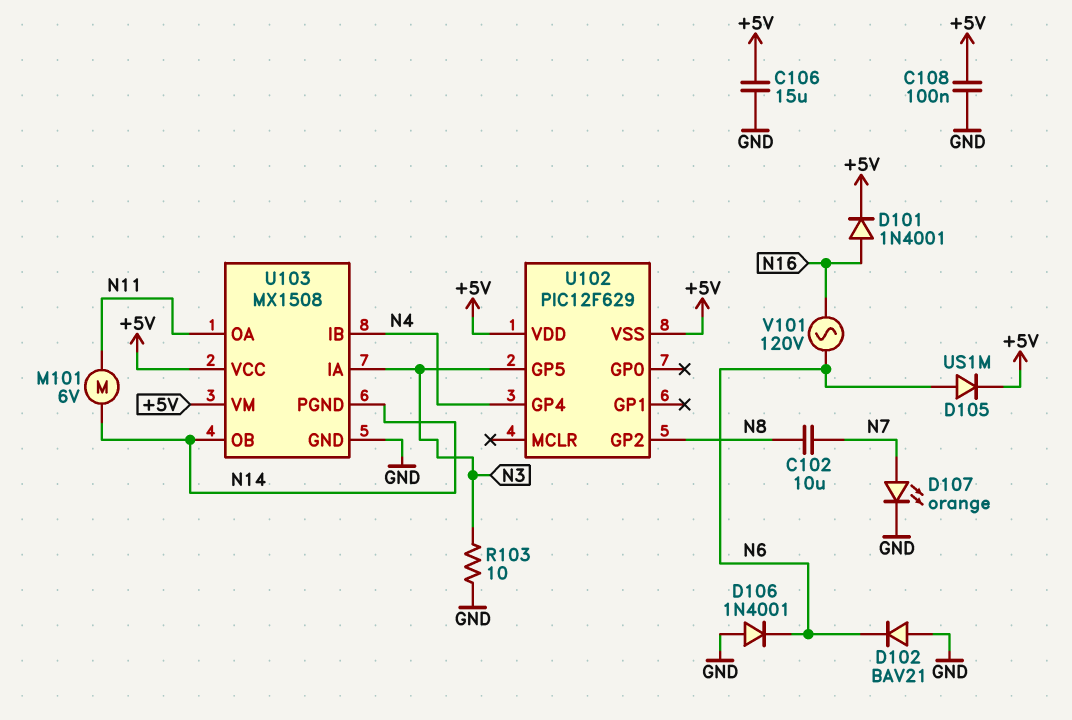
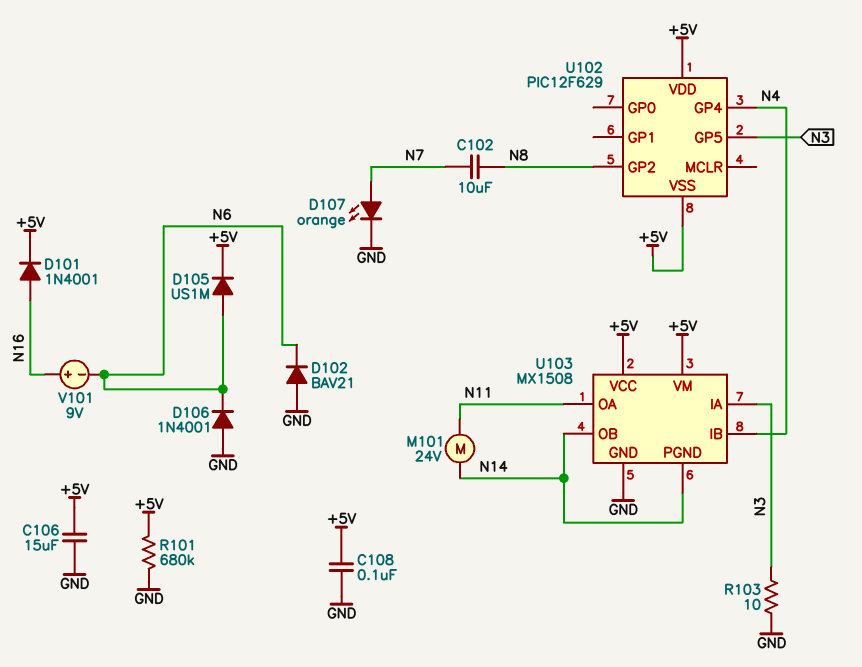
M101: motor 6V (N11, N14) -> motor 24V (N11, N14)
R101: none -> 680k (+5V, GND)
V101: AC 120V (N6, N16) -> 9V (plus N16, minus N6)

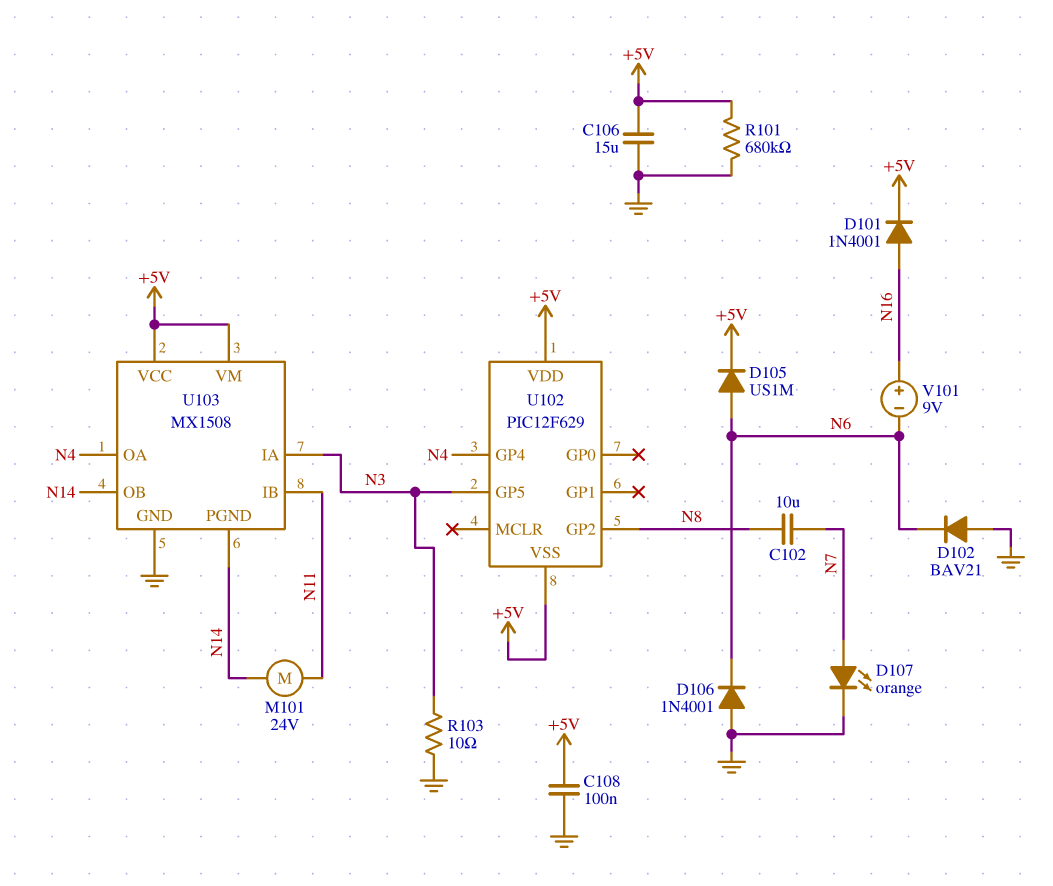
U103 pin IB: N4 -> N11
U103 pin OA: N11 -> N4

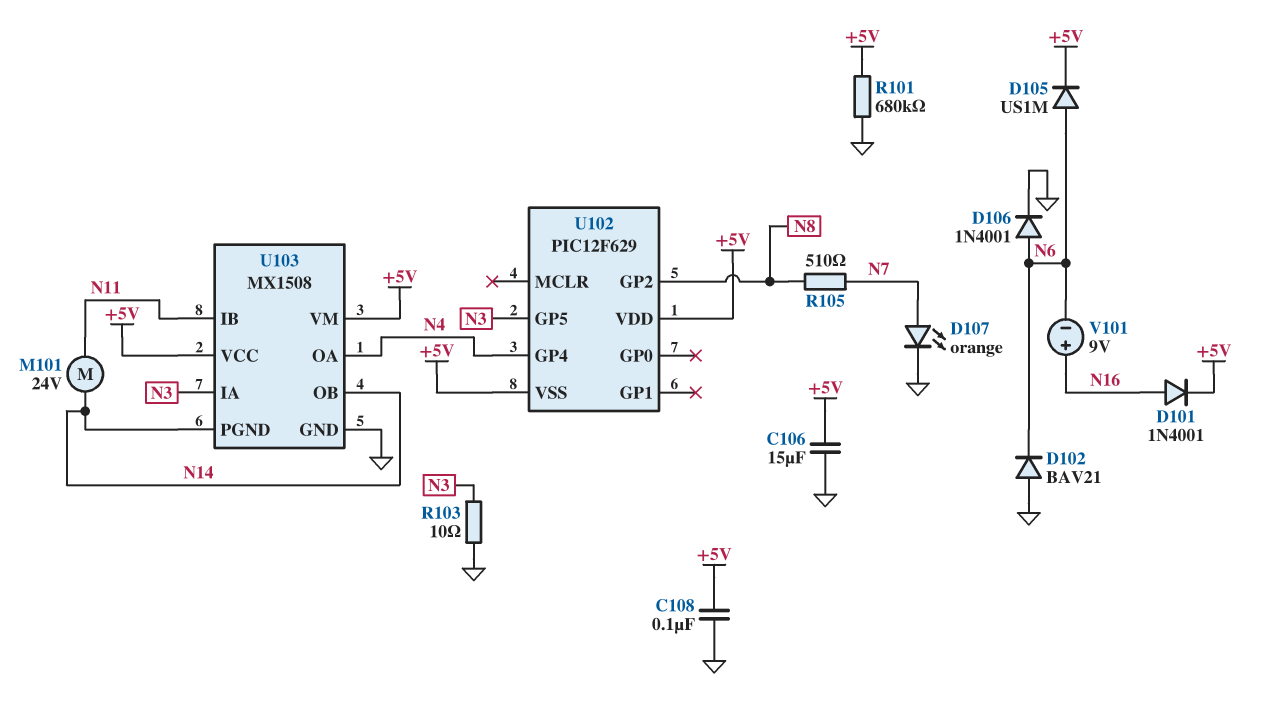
C102: 10uF (N7, N8) -> none
D106: diode 1N4001 (A GND, K N6) -> diode 1N4001 (A N6, K GND)
R105: none -> 510 (N7, N8)

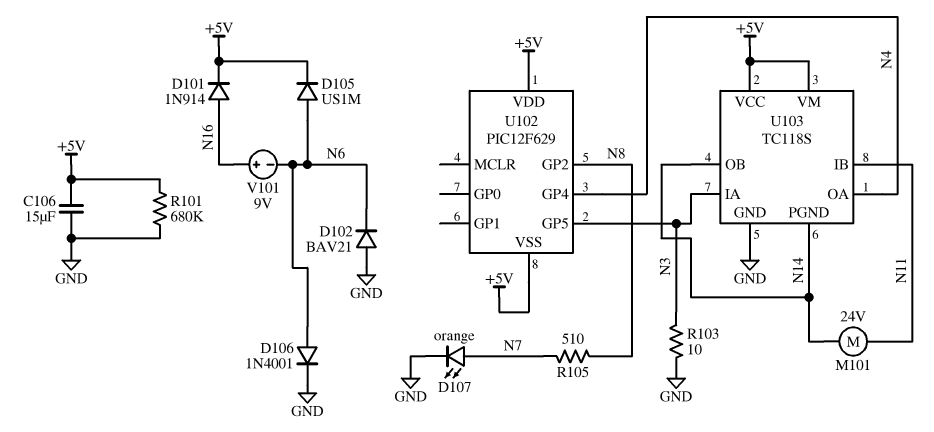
C108: 100nF (+5V, GND) -> none
D101: diode 1N4001 (A N16, K +5V) -> diode 1N914 (A N16, K +5V)
U103: MX1508 -> TC118S

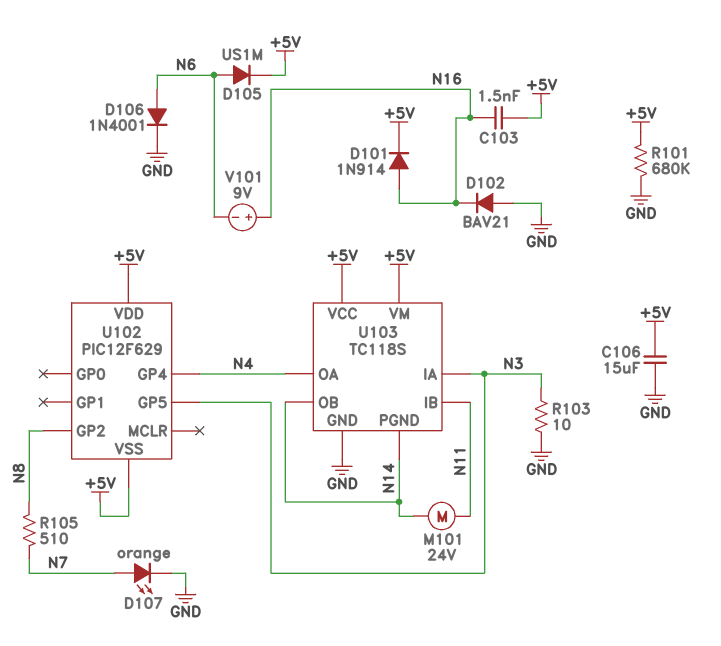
C103: none -> 1.5nF (+5V, N16)
D102: diode BAV21 (A GND, K N6) -> diode BAV21 (A GND, K N16)

